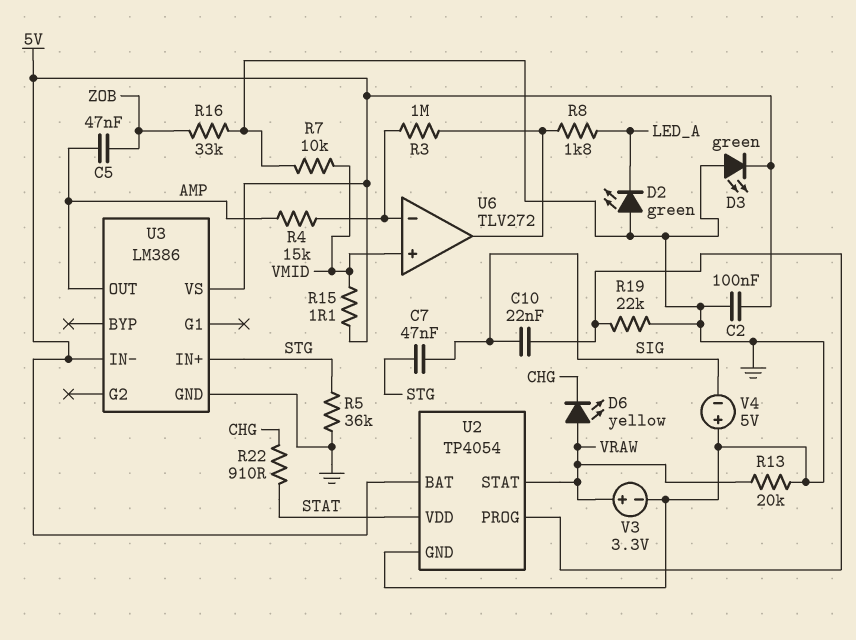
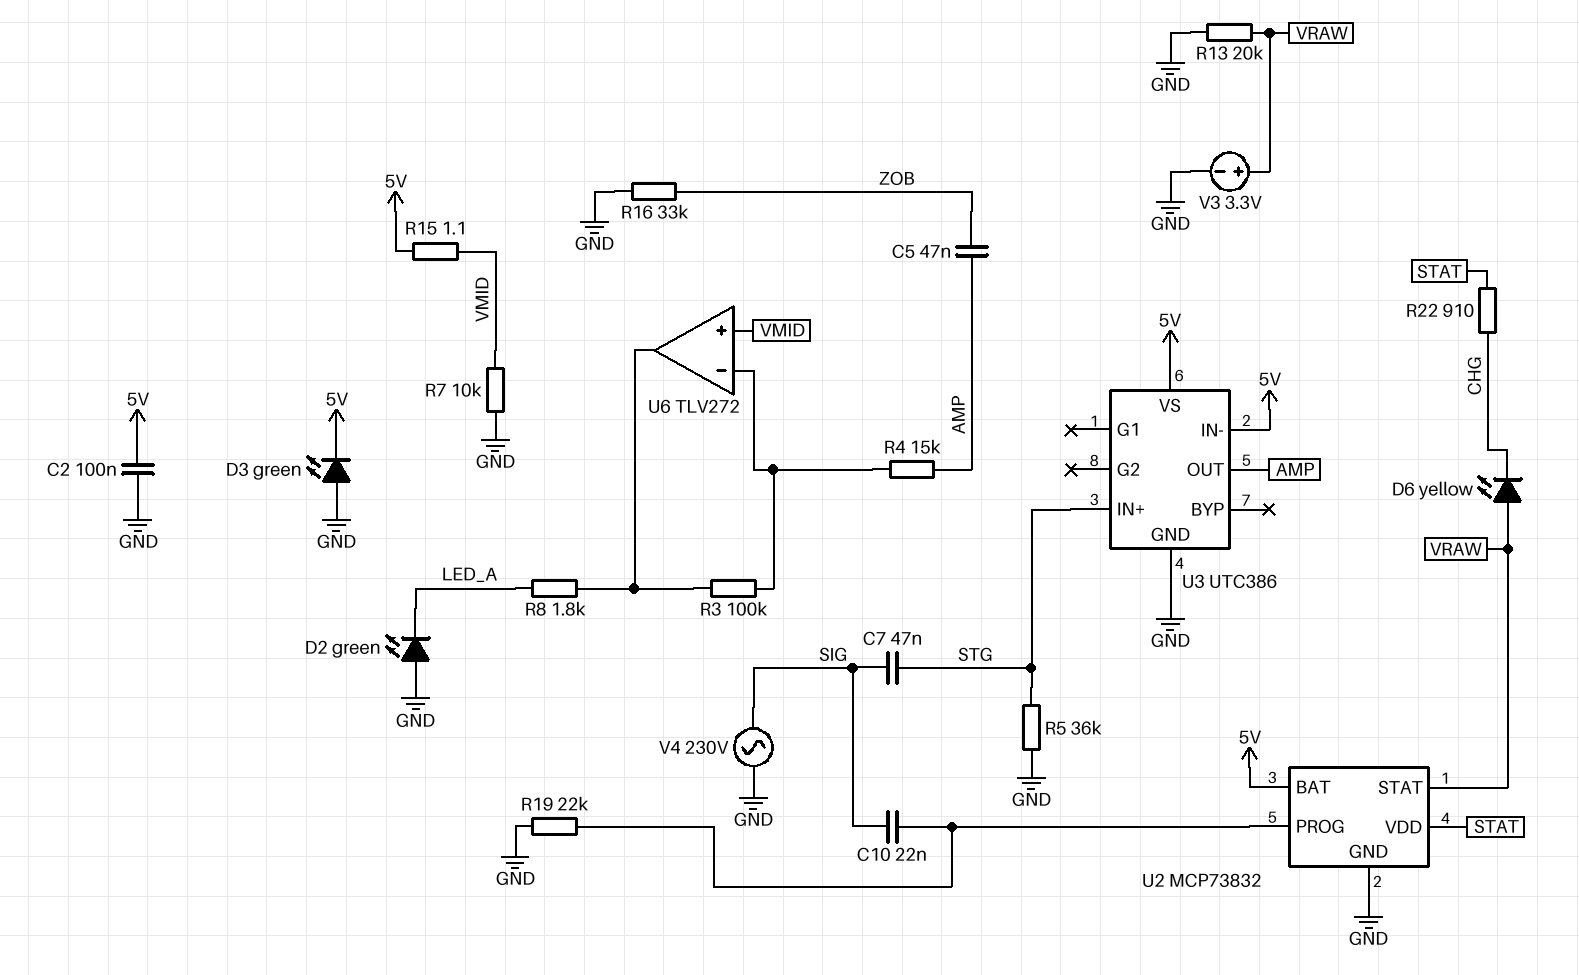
R3: 1M (U6/in-, U6/out) -> 100k (U6/in-, U6/out)
U2: TP4054 -> MCP73832
U3: LM386 -> UTC386
V4: 5V (plus GND, minus SIG) -> AC 230V (GND, SIG)

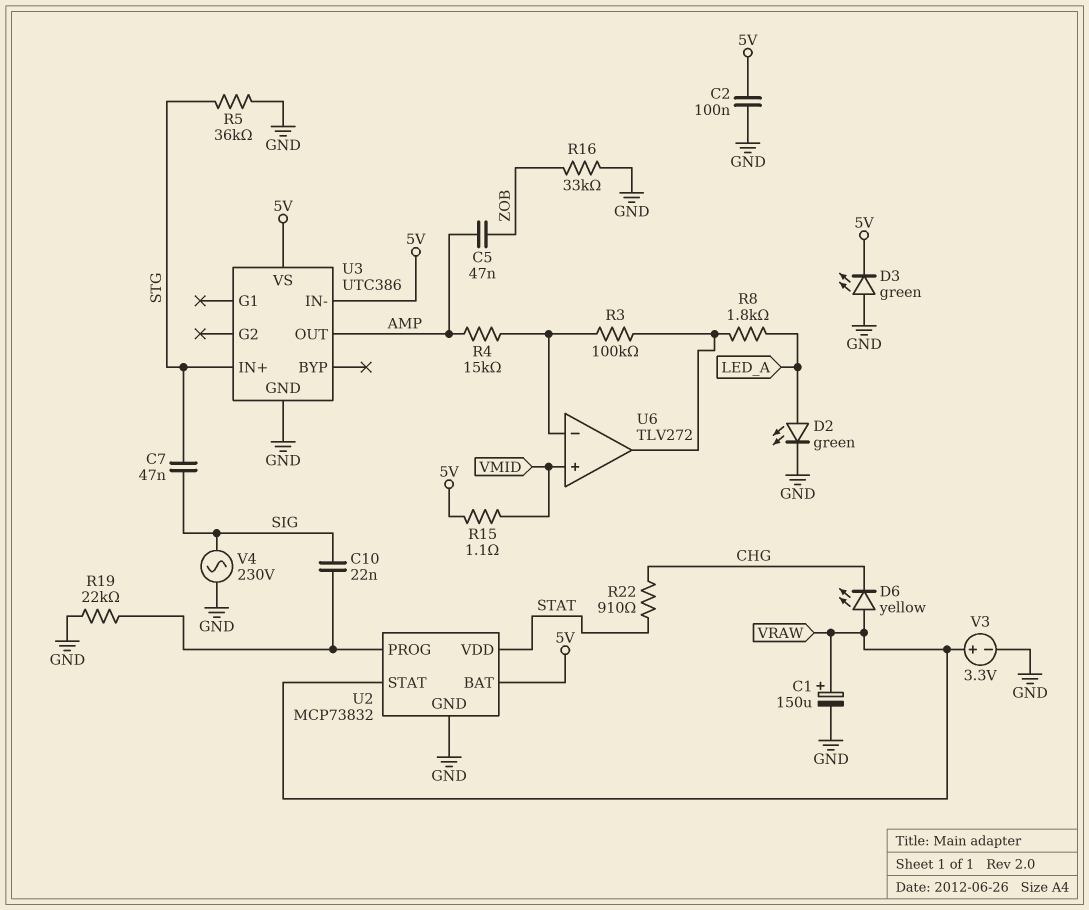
C1: none -> 150uF (plus VRAW, minus GND)
D2: LED green (A GND, K LED_A) -> LED green (A LED_A, K GND)
R7: 10k (GND, VMID) -> none
R13: 20k (GND, VRAW) -> none

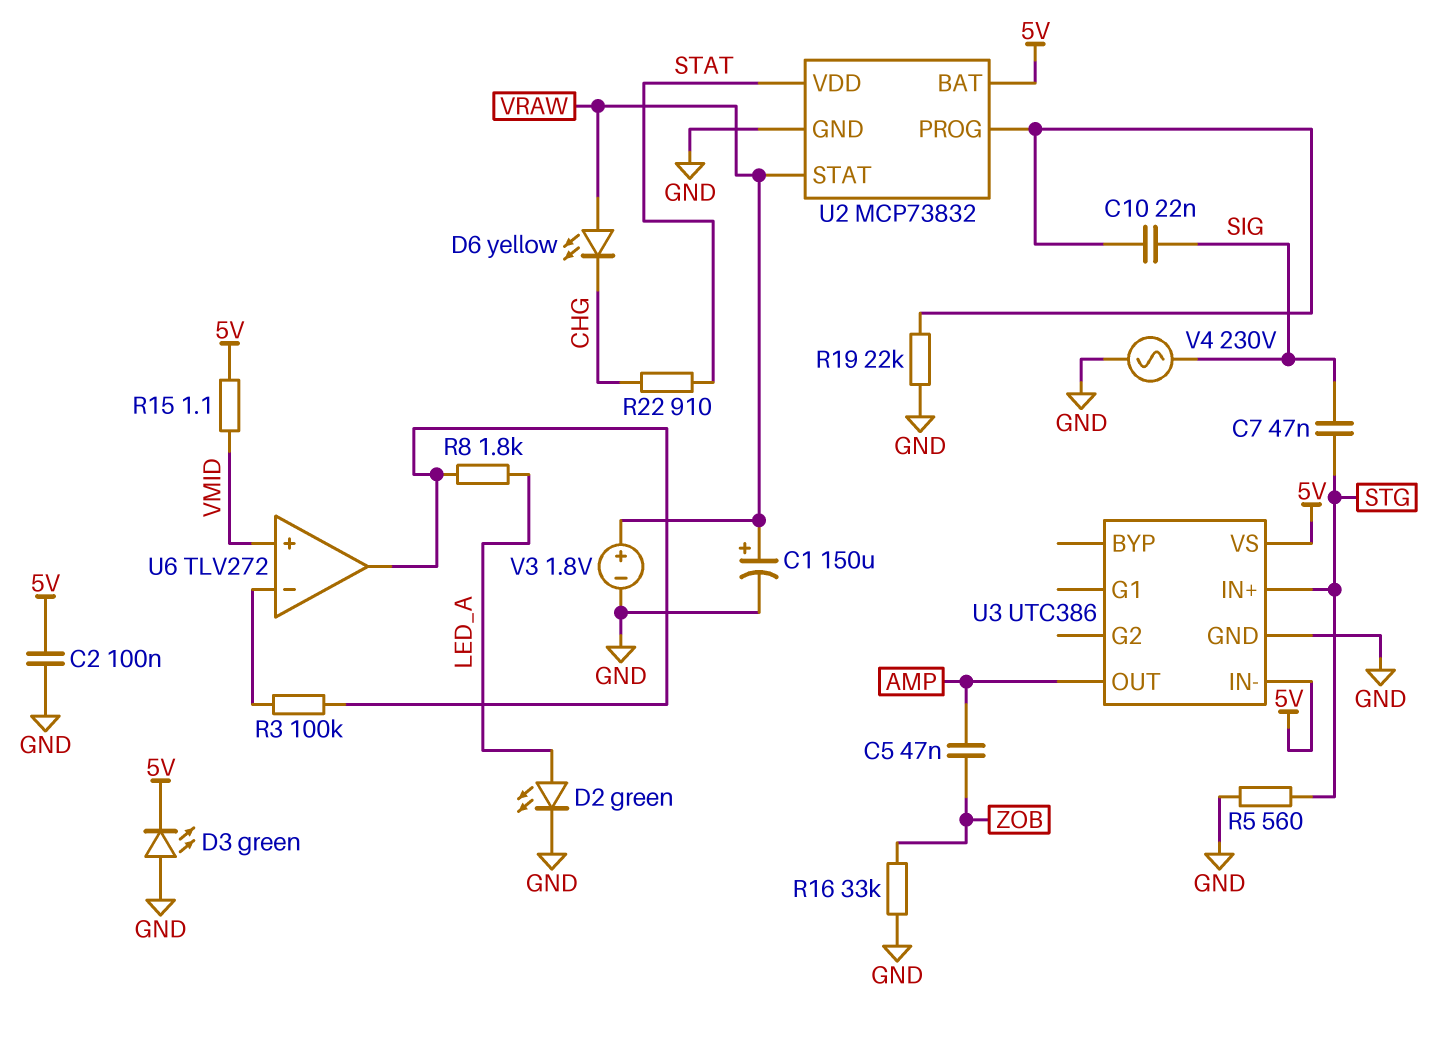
R4: 15k (AMP, U6/in-) -> none
R5: 36k (GND, STG) -> 560 (GND, STG)
V3: 3.3V (plus VRAW, minus GND) -> 1.8V (plus VRAW, minus GND)

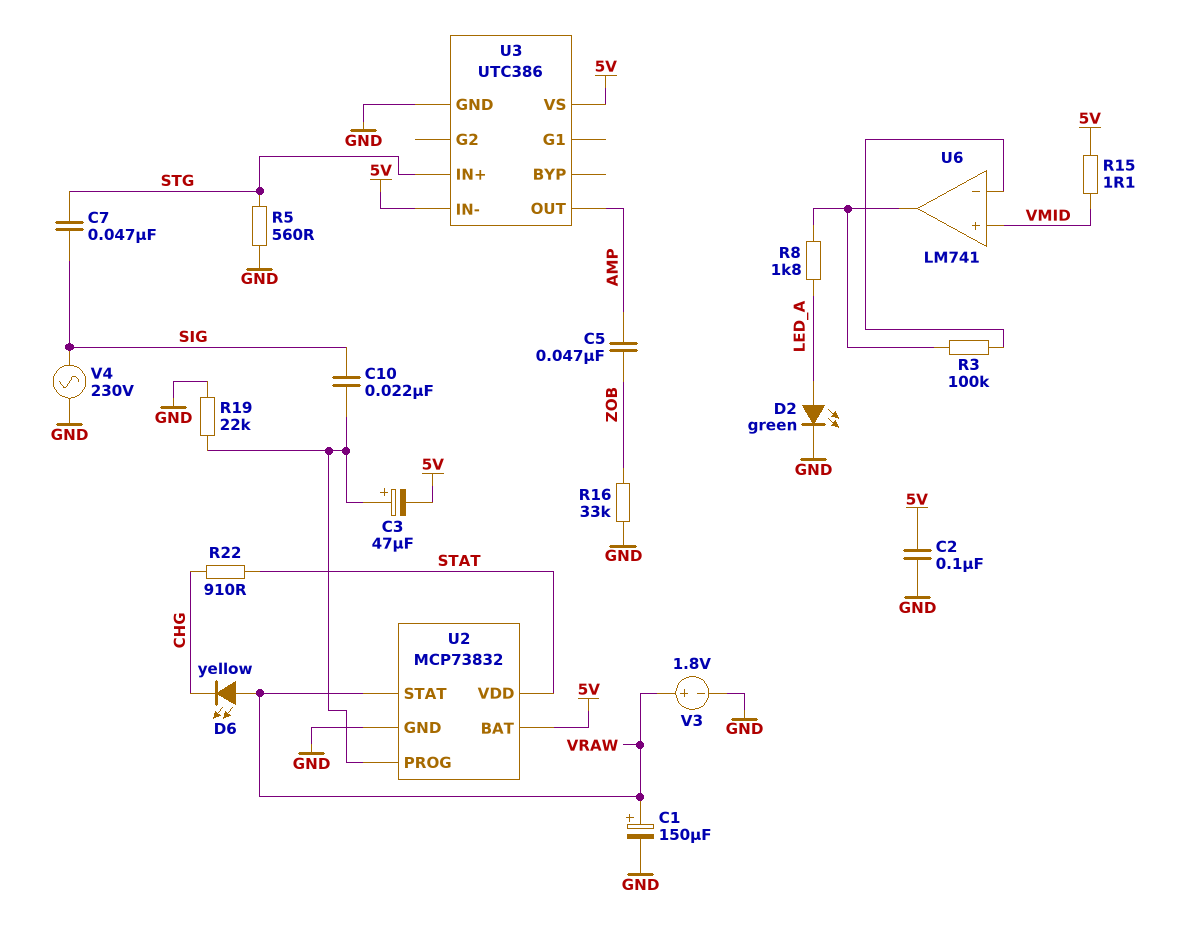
C3: none -> 47uF (plus U2/PROG, minus 5V)
D3: LED green (A GND, K 5V) -> none
U6: TLV272 -> LM741

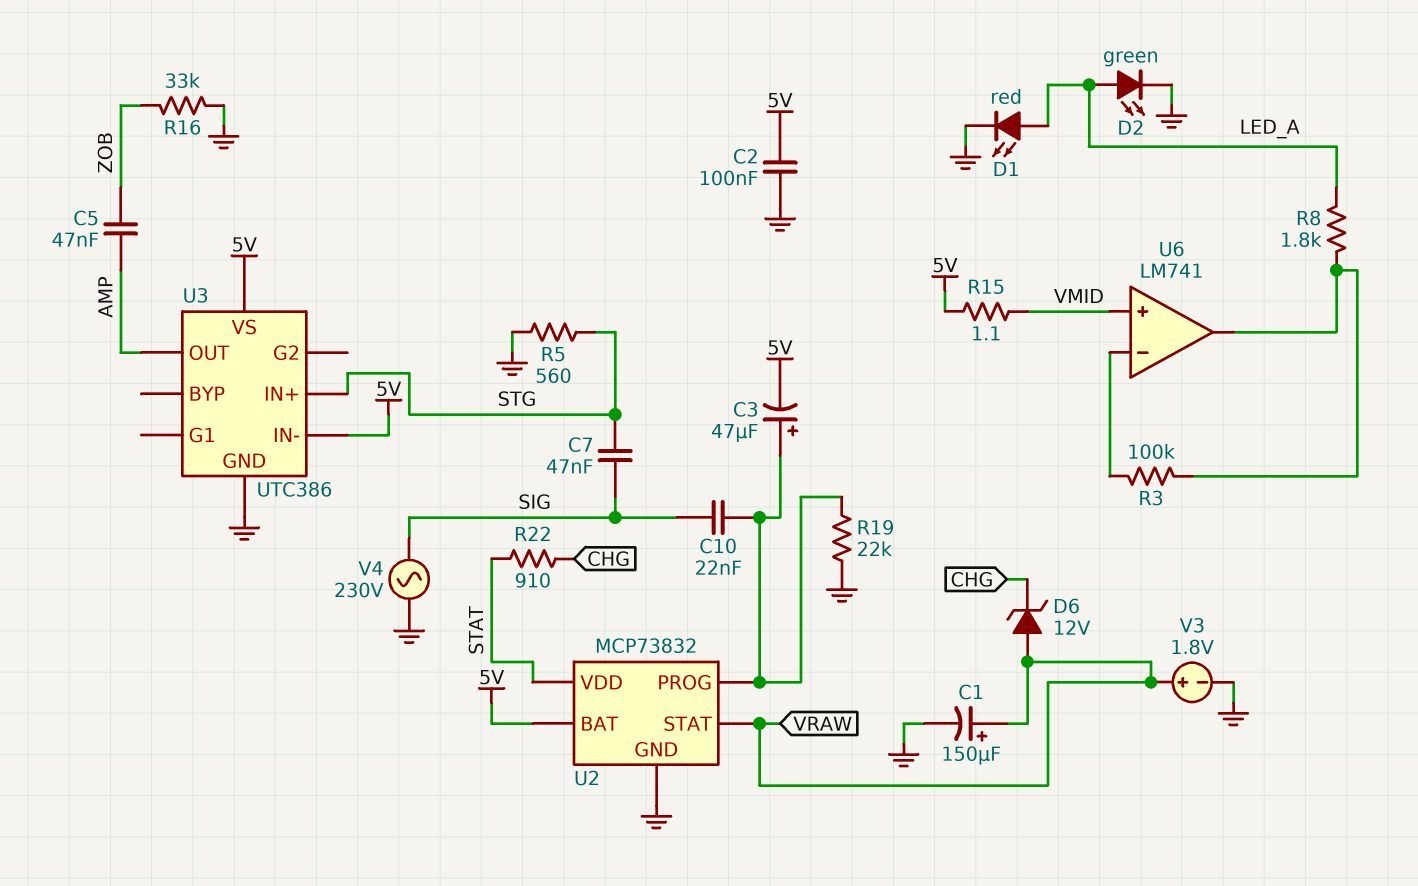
D1: none -> LED red (A LED_A, K GND)
D6: LED yellow (A VRAW, K CHG) -> zener 12V (A VRAW, K CHG)

